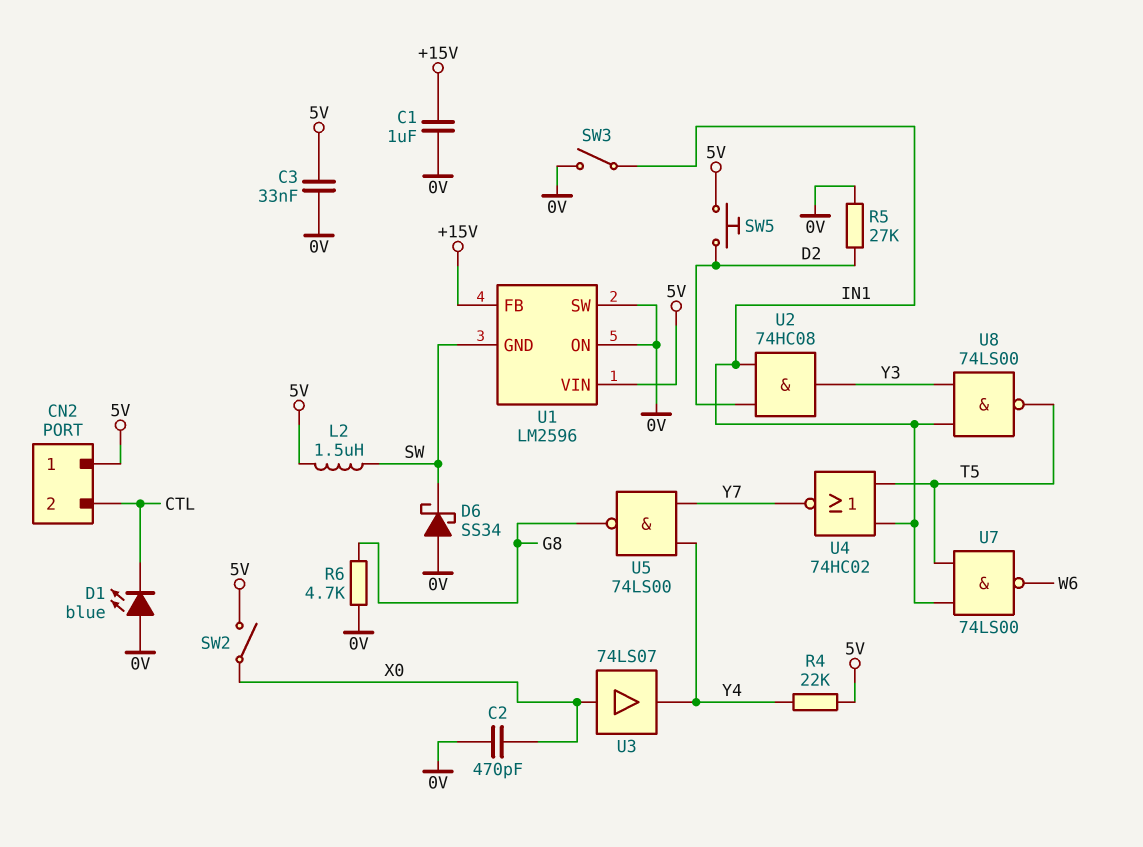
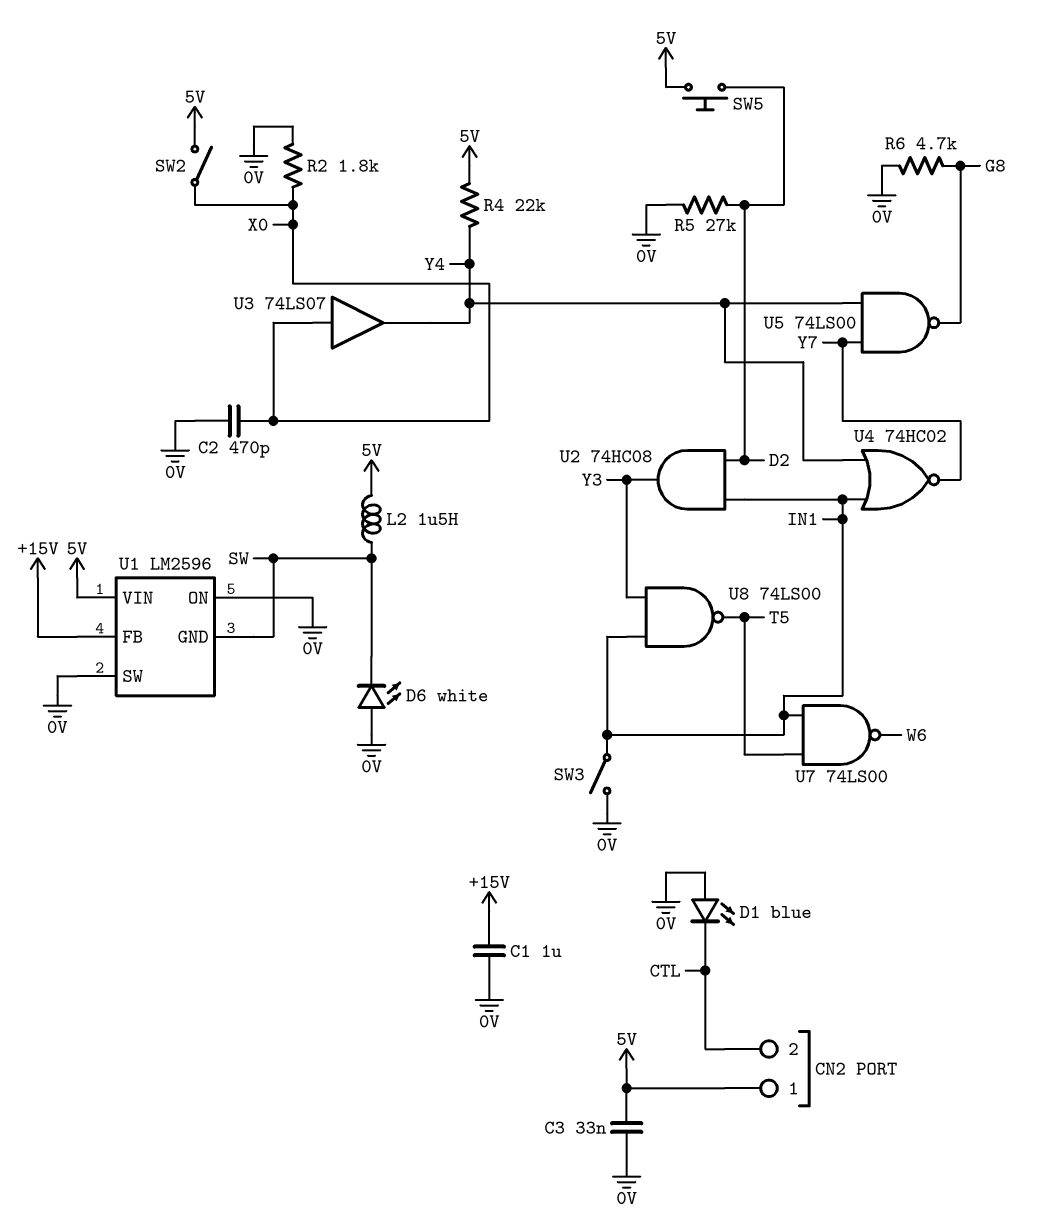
D6: schottky SS34 (A 0V, K SW) -> LED white (A 0V, K SW)
R2: none -> 1.8k (0V, X0)
U4: NOR 74HC02 (in IN1, in T5, out Y7) -> NOR 74HC02 (in IN1, in Y4, out Y7)

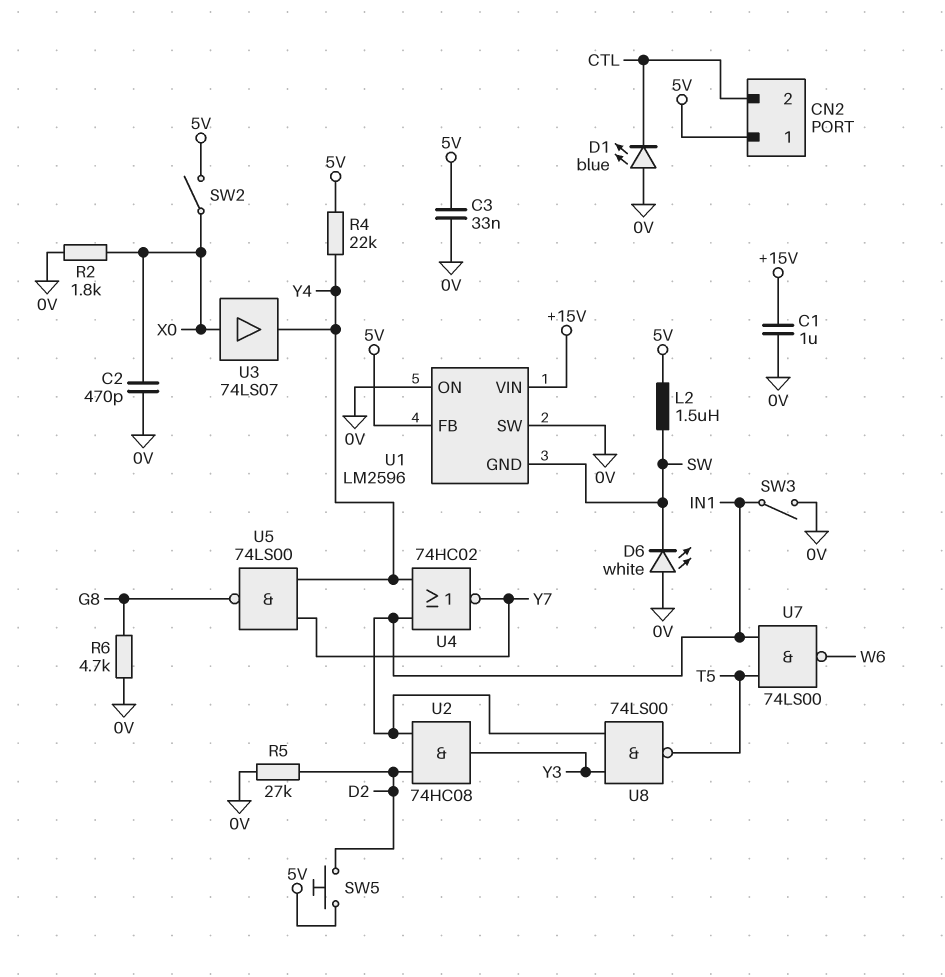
U1 pin FB: +15V -> 5V
U1 pin VIN: 5V -> +15V

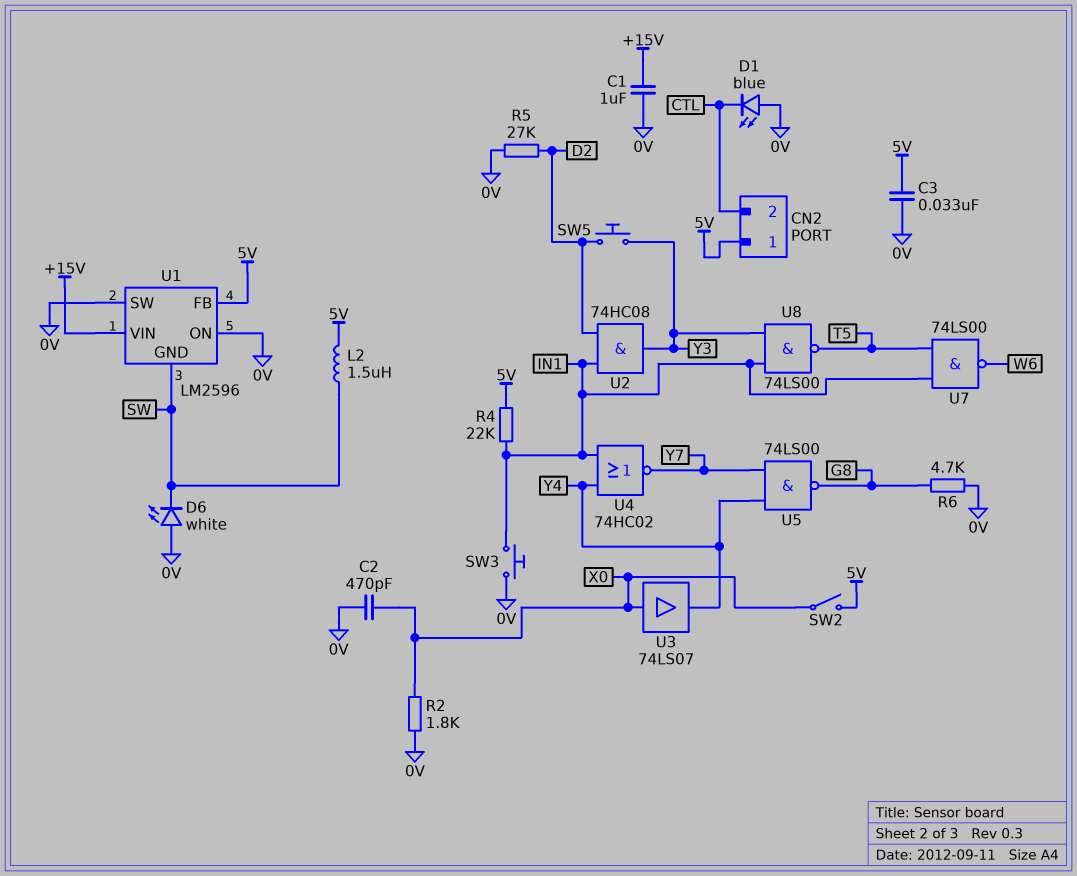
R4: 22k (5V, Y4) -> 22k (5V, IN1)
SW3: switch (0V, IN1) -> button (0V, IN1)
SW5: button (5V, D2) -> button (D2, Y3)

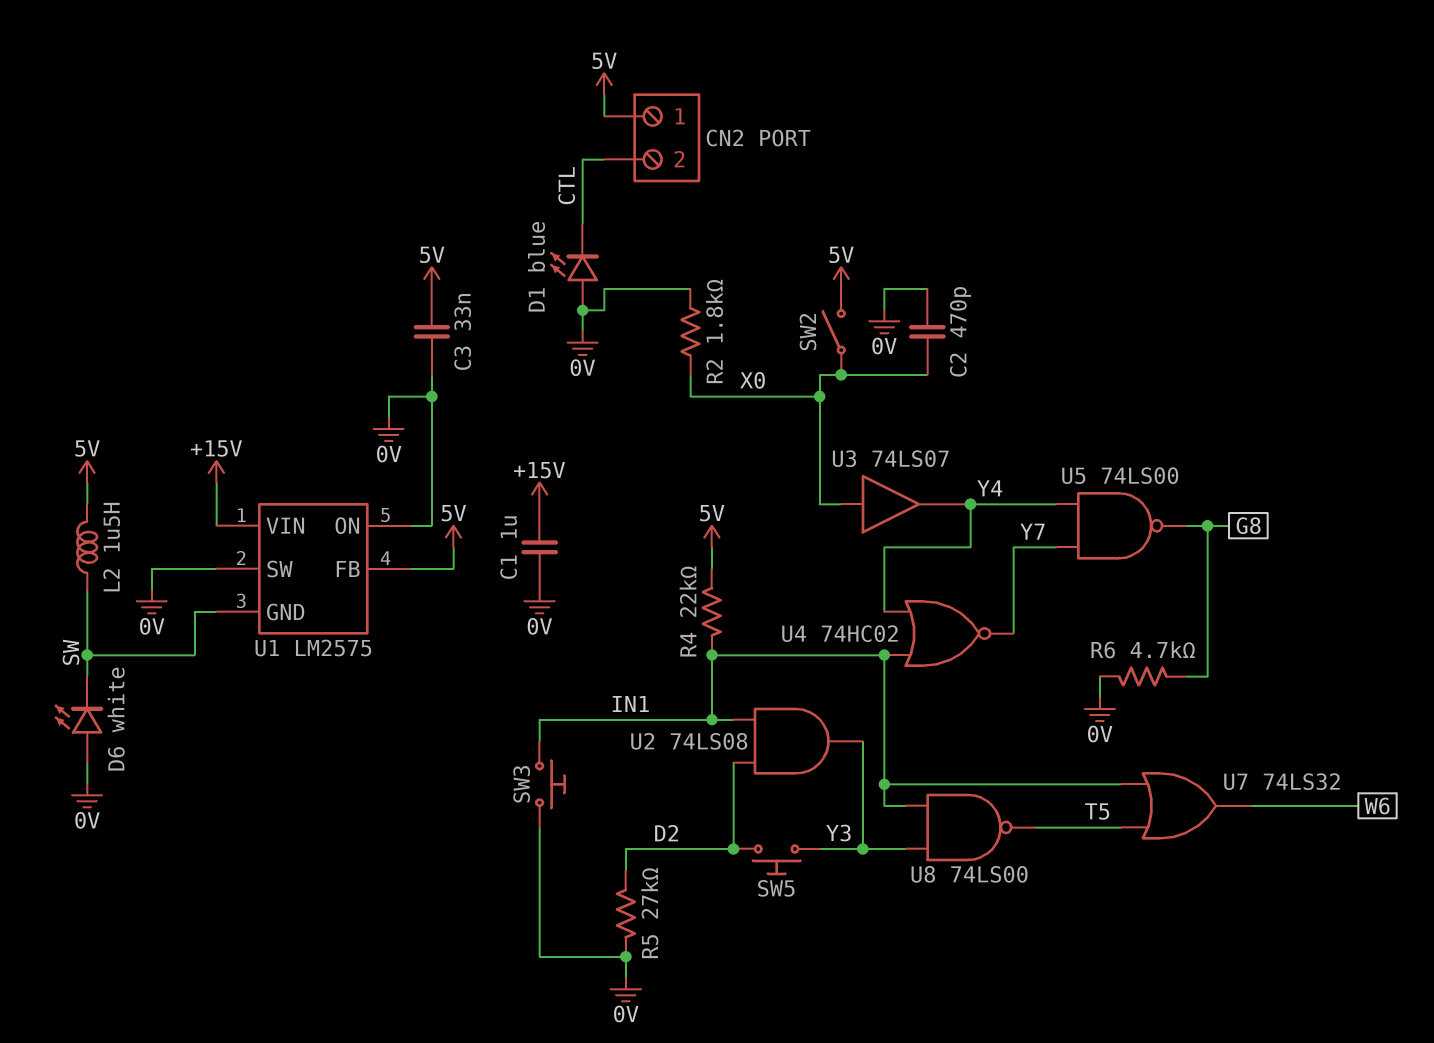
U1: LM2596 -> LM2575
U2: AND 74HC08 (in D2, in IN1, out Y3) -> AND 74LS08 (in D2, in IN1, out Y3)
U7: NAND 74LS00 (in IN1, in T5, out W6) -> OR 74LS32 (in IN1, in T5, out W6)

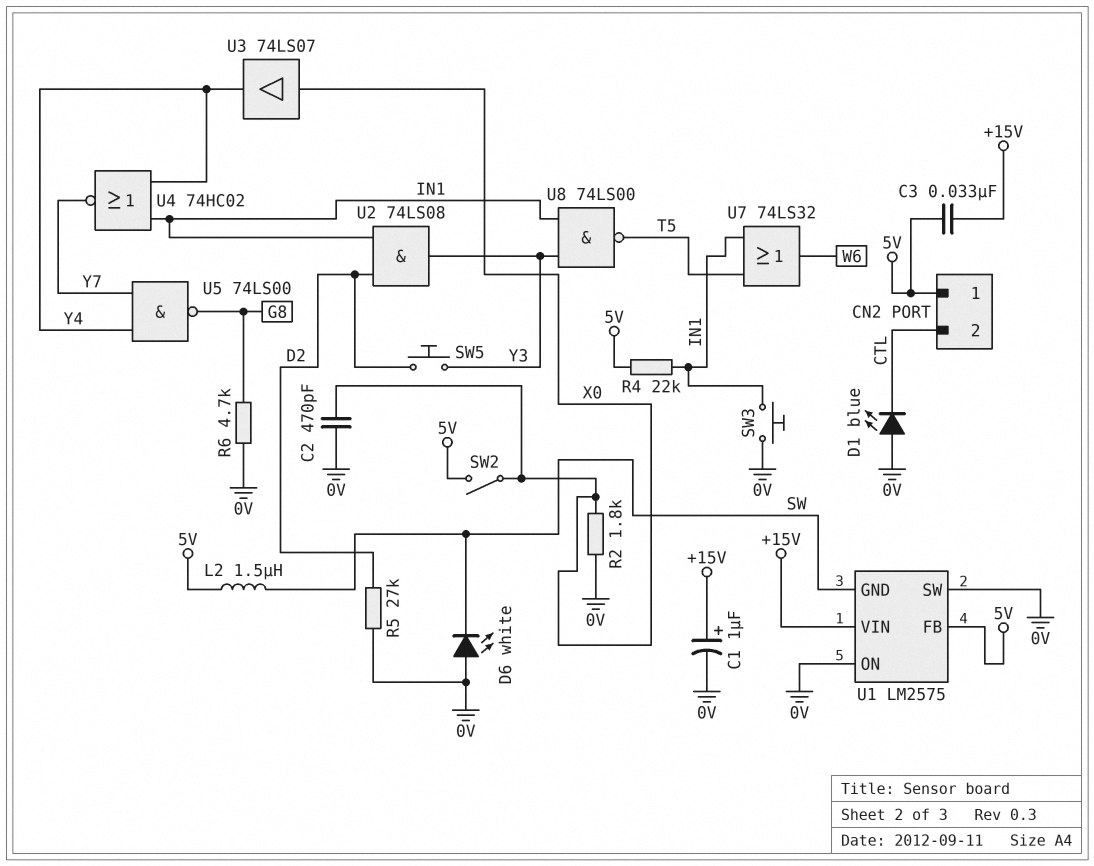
C1: 1uF (+15V, 0V) -> 1uF (plus +15V, minus 0V)
C3: 33nF (0V, 5V) -> 33nF (+15V, 5V)

